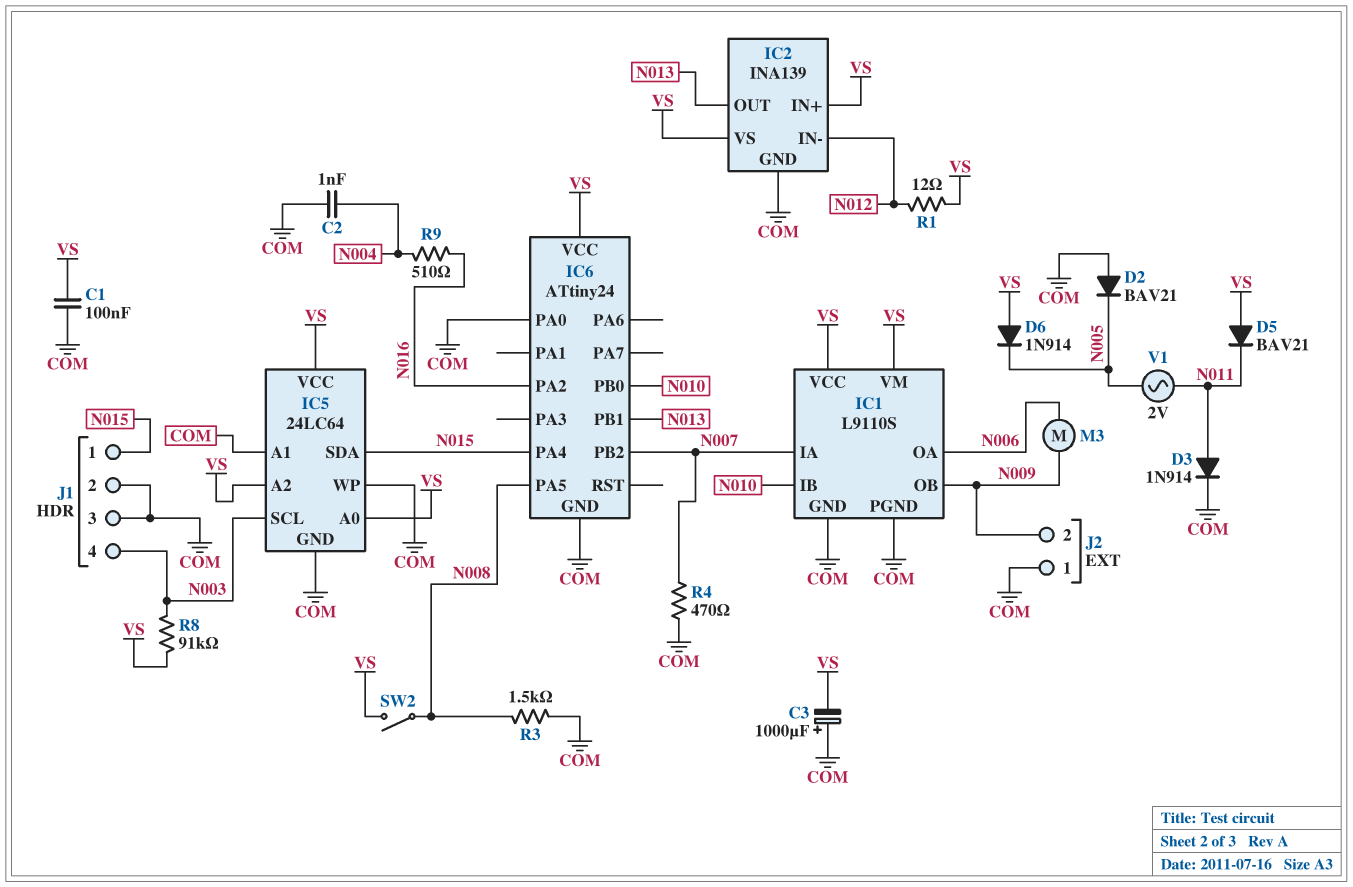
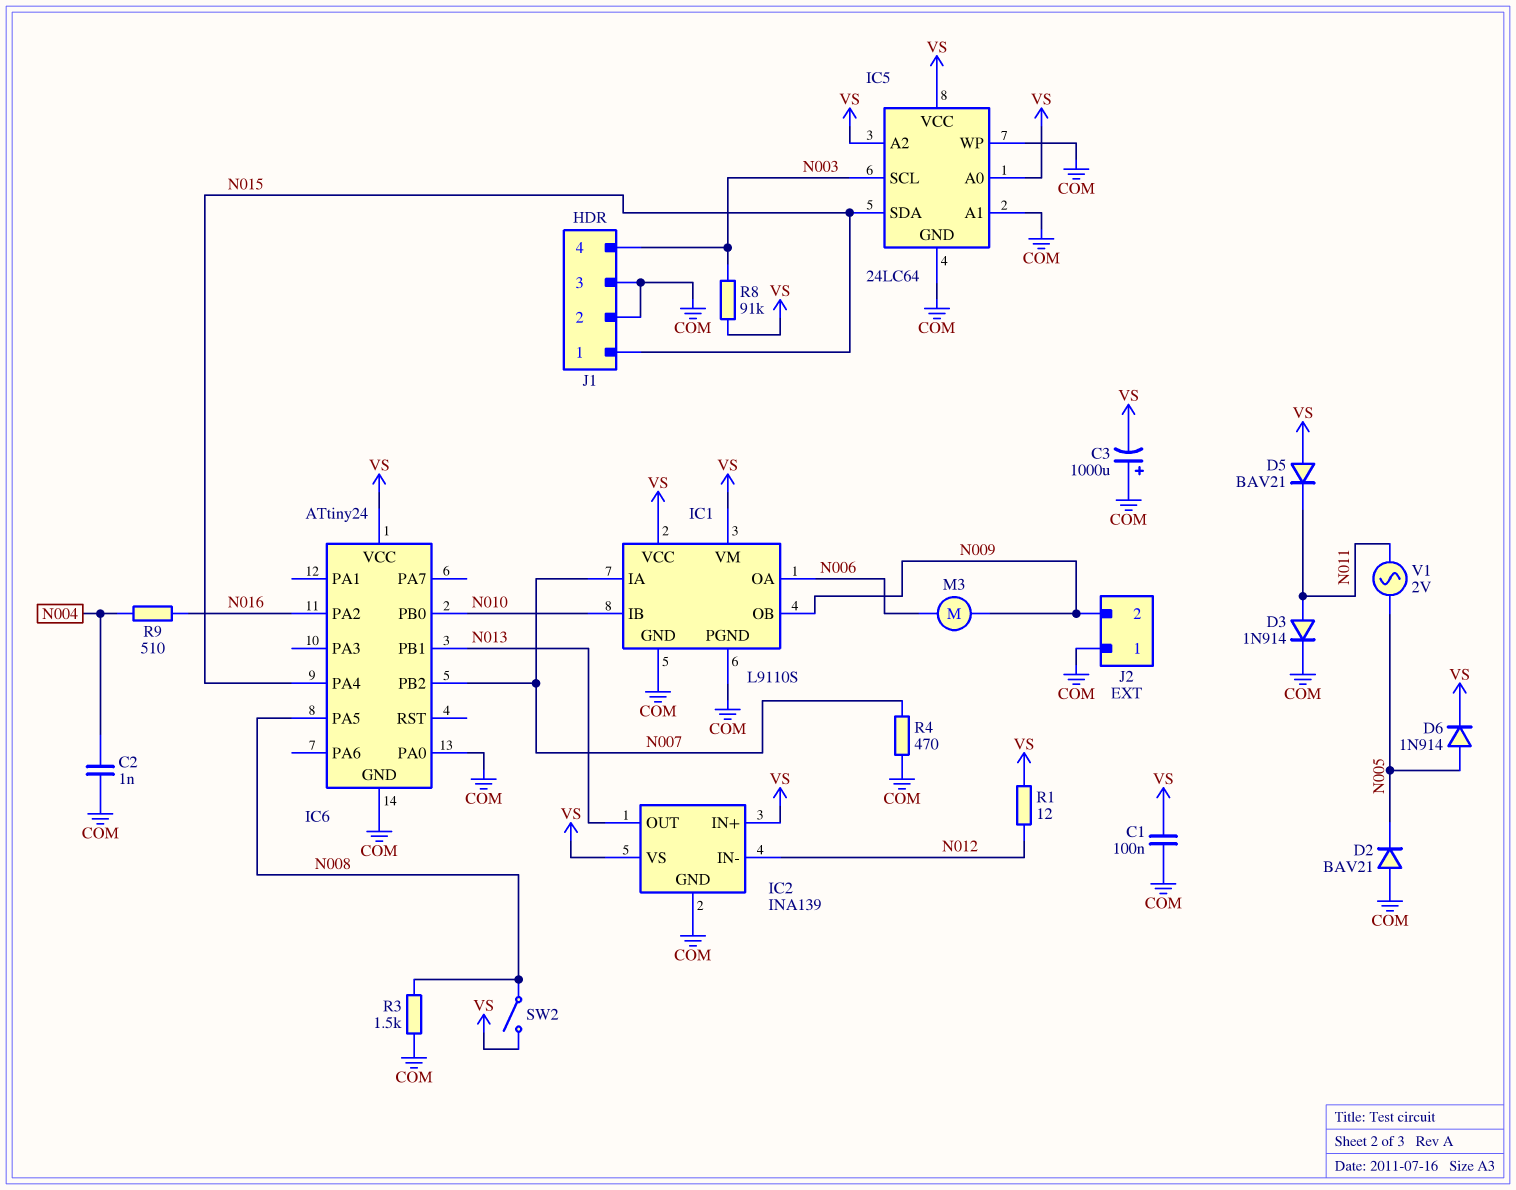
D6: diode 1N914 (A VS, K N005) -> diode 1N914 (A N005, K VS)

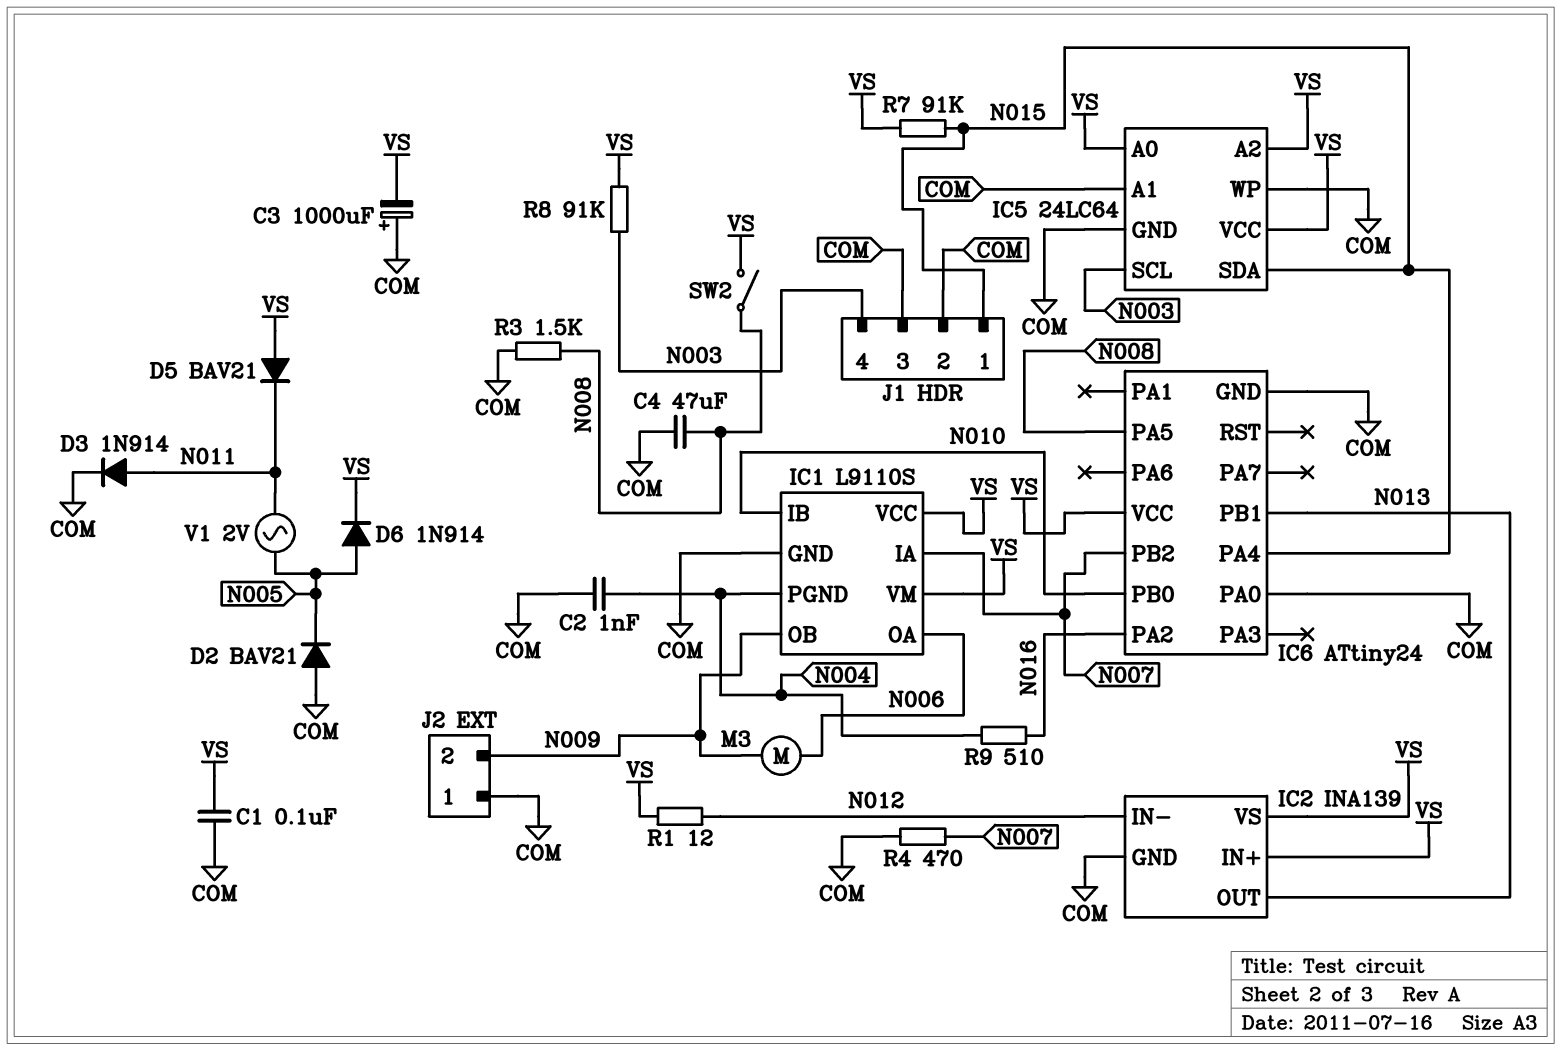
C4: none -> 47uF (COM, N008)
IC1 pin PGND: COM -> N004
R7: none -> 91k (N015, VS)

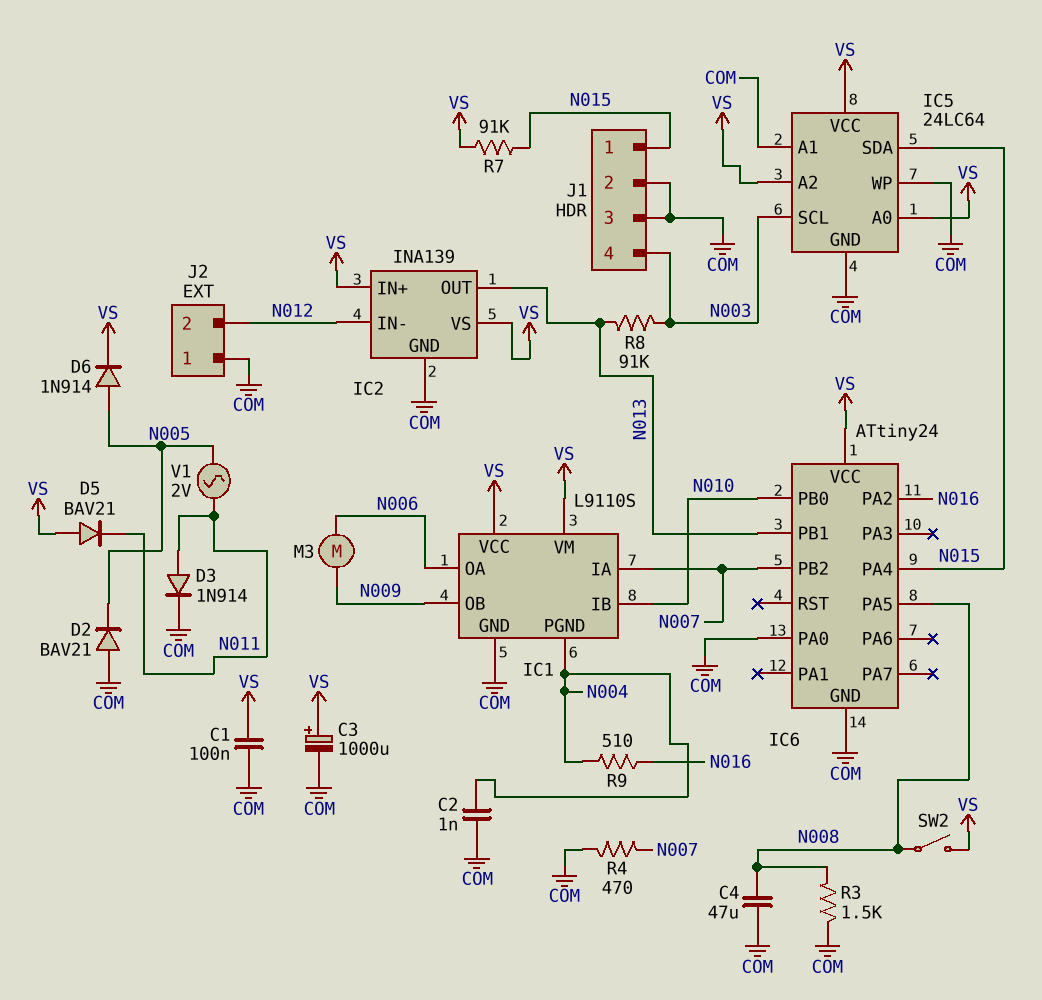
C3: 1000uF (plus COM, minus VS) -> 1000uF (plus VS, minus COM)
J2 pin 2: N009 -> N012
R1: 12 (N012, VS) -> none
R8: 91k (N003, VS) -> 91k (N003, N013)

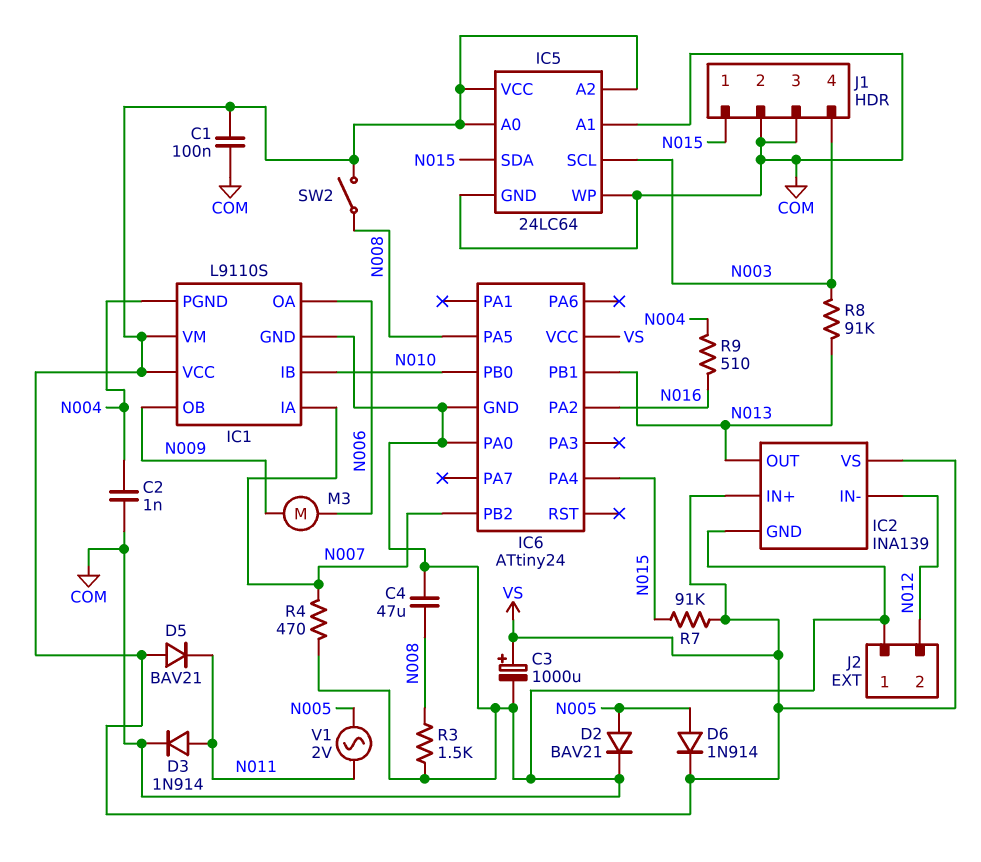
D2: diode BAV21 (A COM, K N005) -> diode BAV21 (A N005, K COM)

